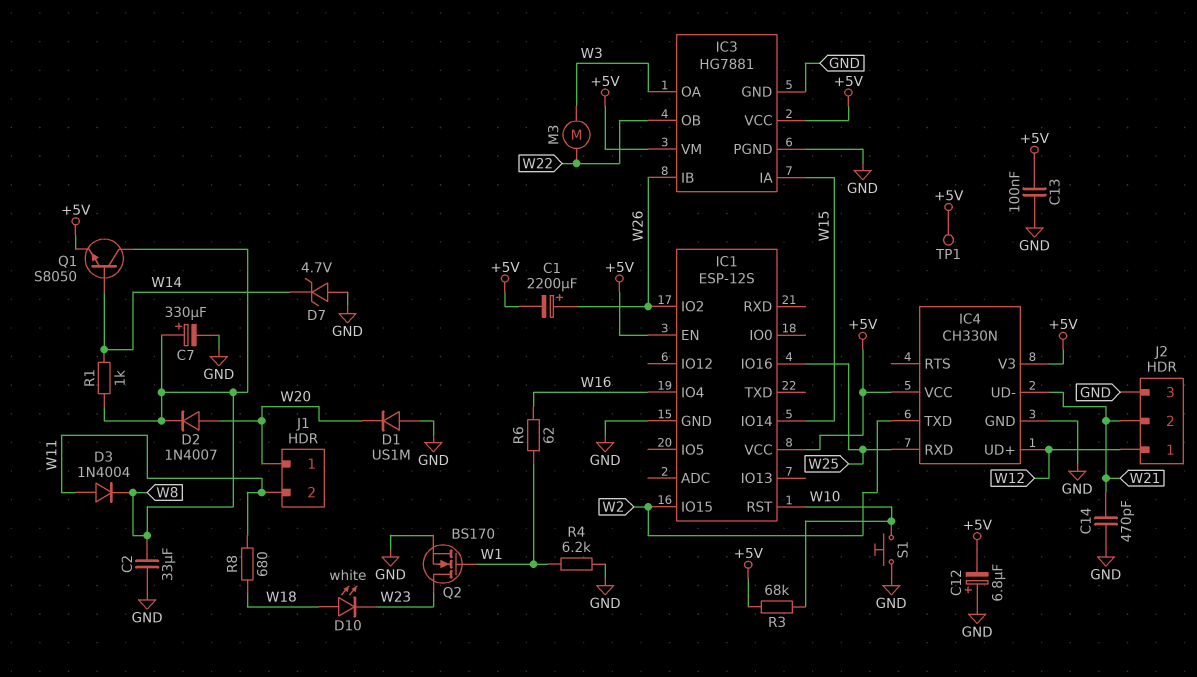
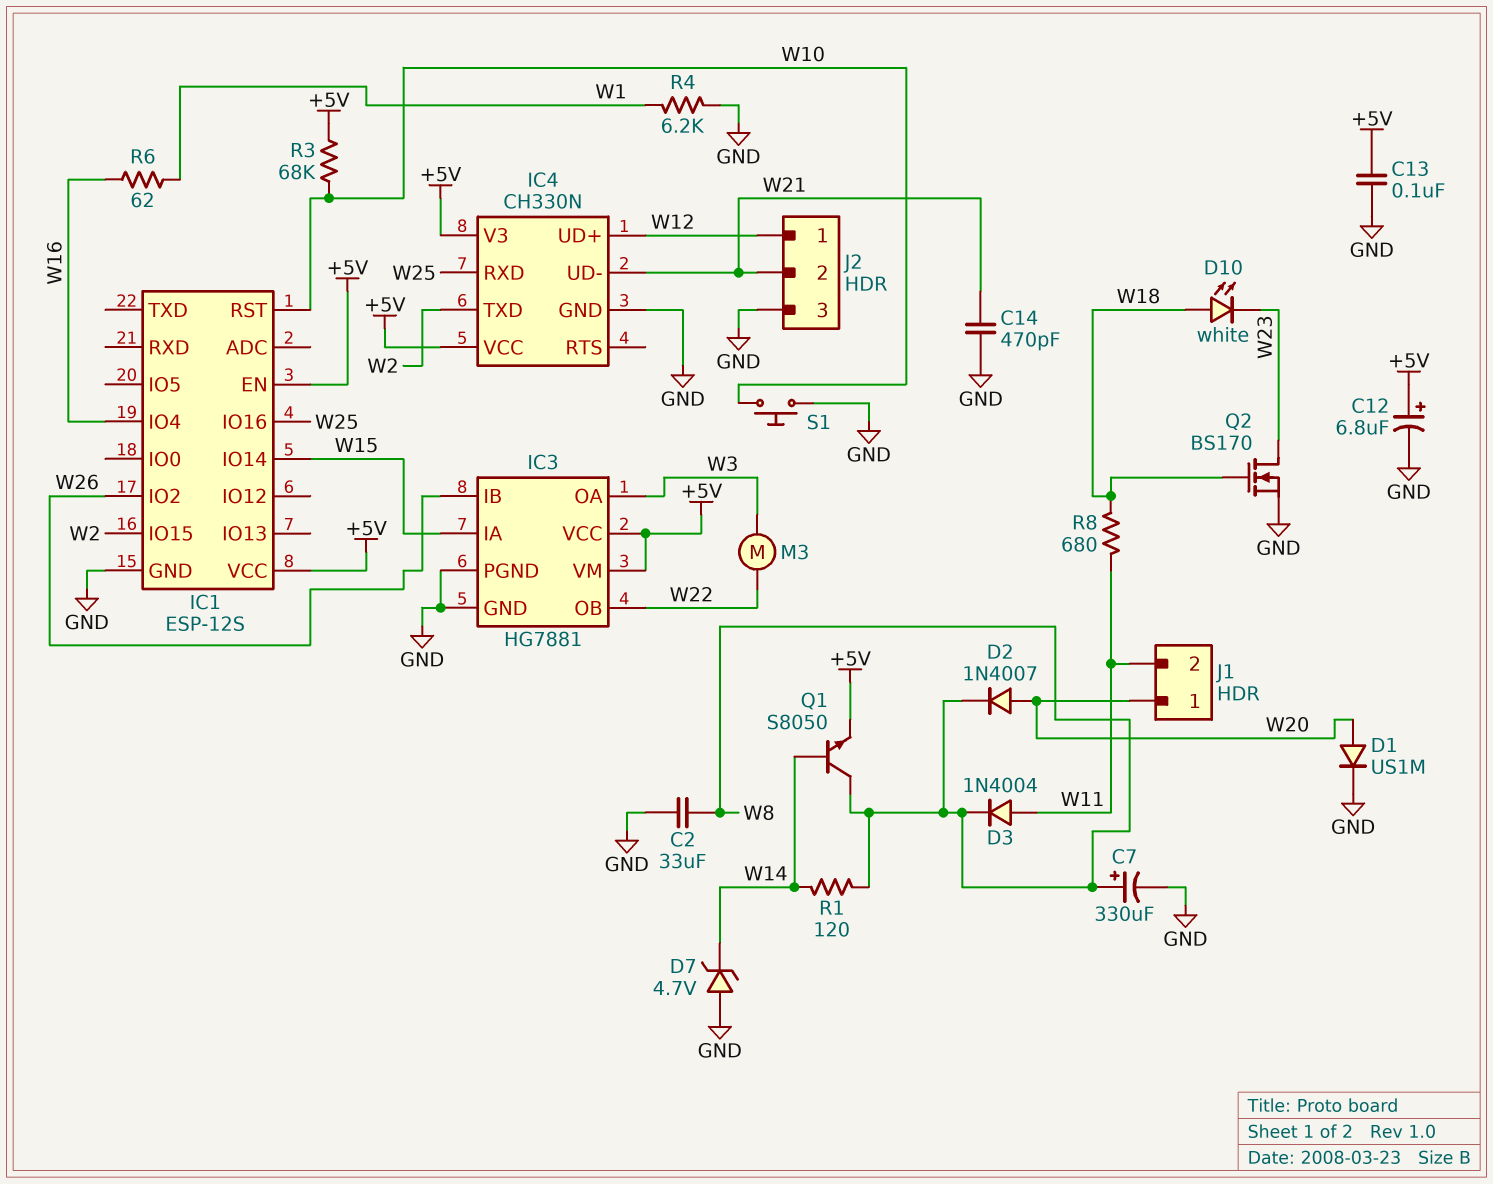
C1: 2200uF (plus W26, minus +5V) -> none
C12: 6.8uF (plus GND, minus +5V) -> 6.8uF (plus +5V, minus GND)
D1: diode US1M (A GND, K W20) -> diode US1M (A W20, K GND)
Q2: NMOS BS170 (G W1, D W23, S GND) -> NMOS BS170 (G W18, D W23, S GND)
R1: 1k (W8, W14) -> 120 (W8, W14)
TP1: test point (+5V) -> none

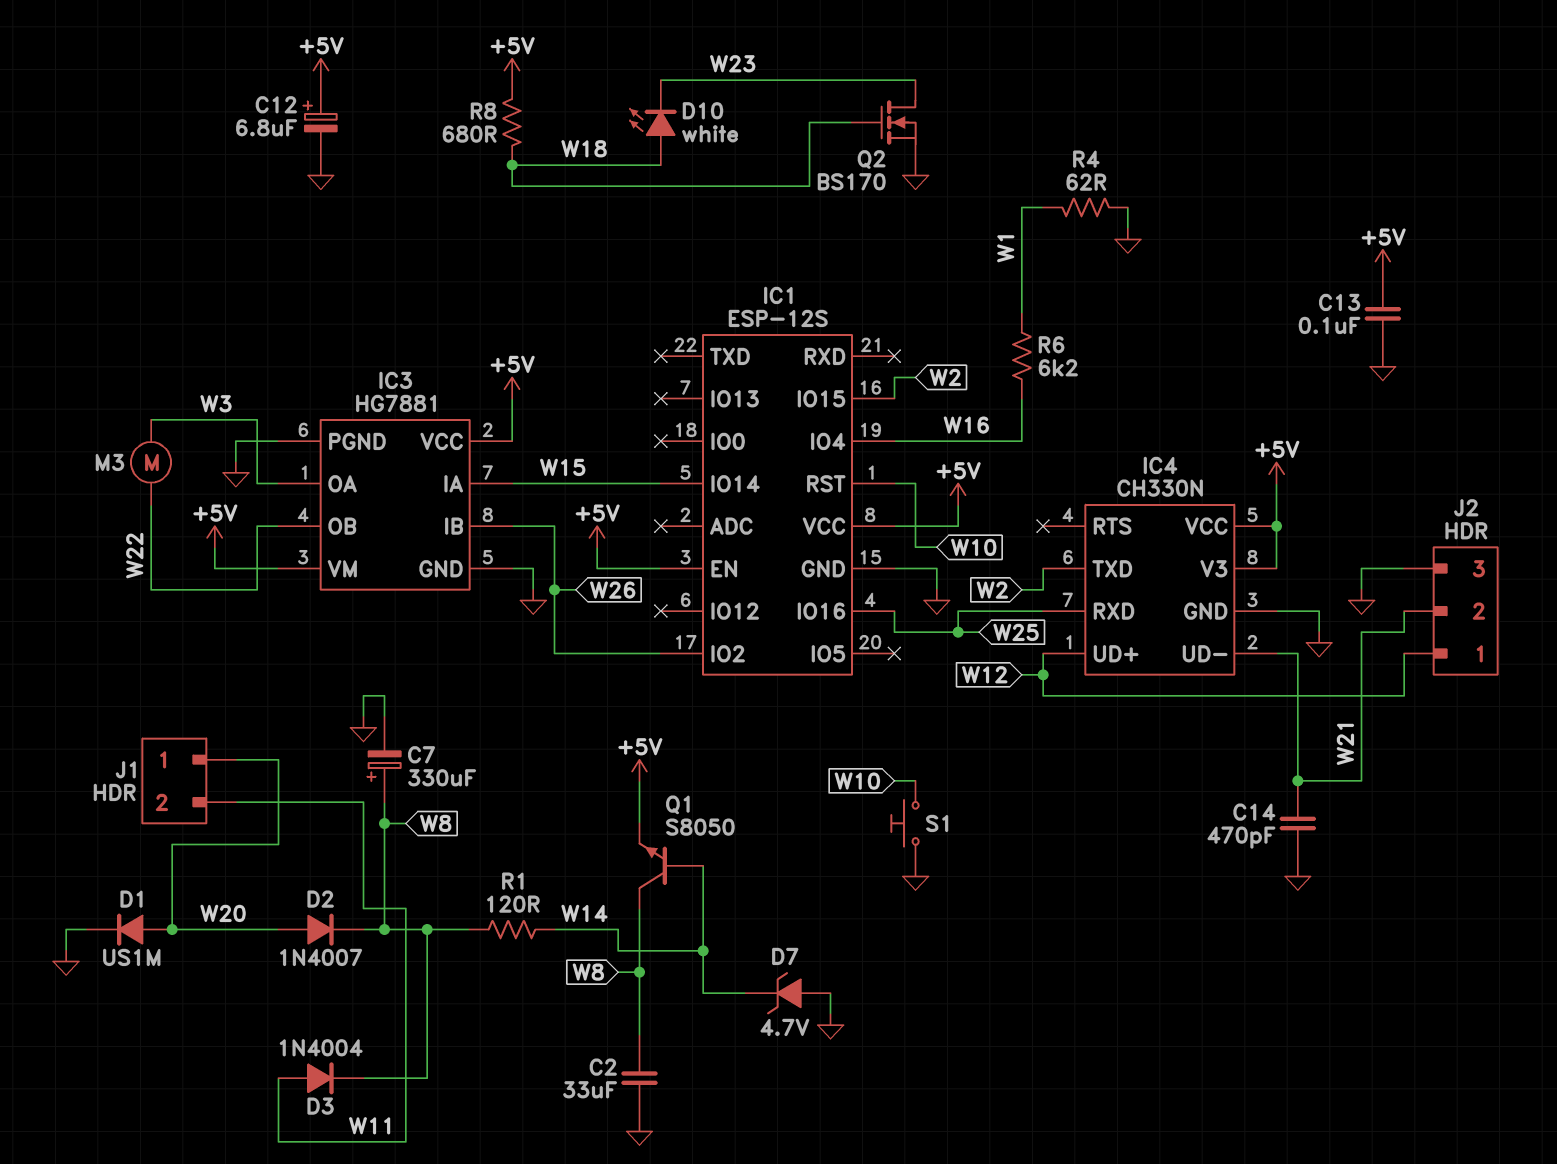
R3: 68k (+5V, W10) -> none
R4: 6.2k (GND, W1) -> 62 (GND, W1)
R6: 62 (W1, W16) -> 6.2k (W1, W16)
R8: 680 (W11, W18) -> 680 (+5V, W18)

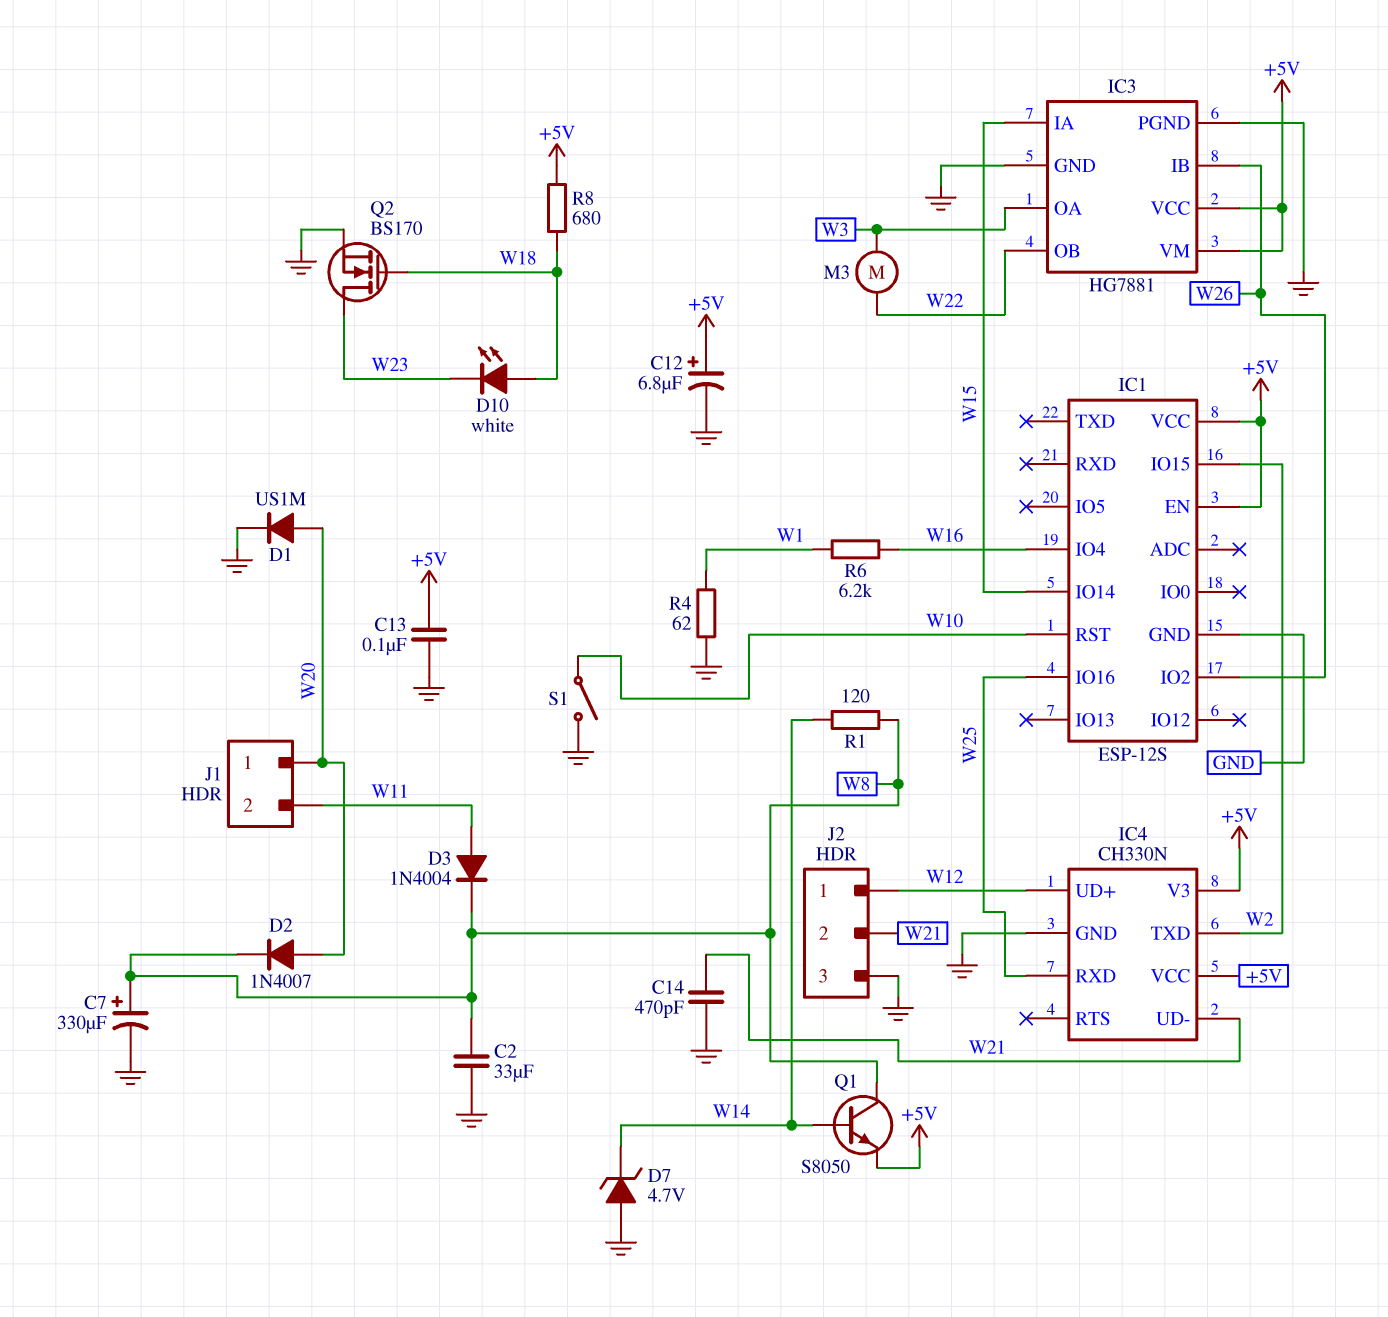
S1: button (GND, W10) -> switch (GND, W10)

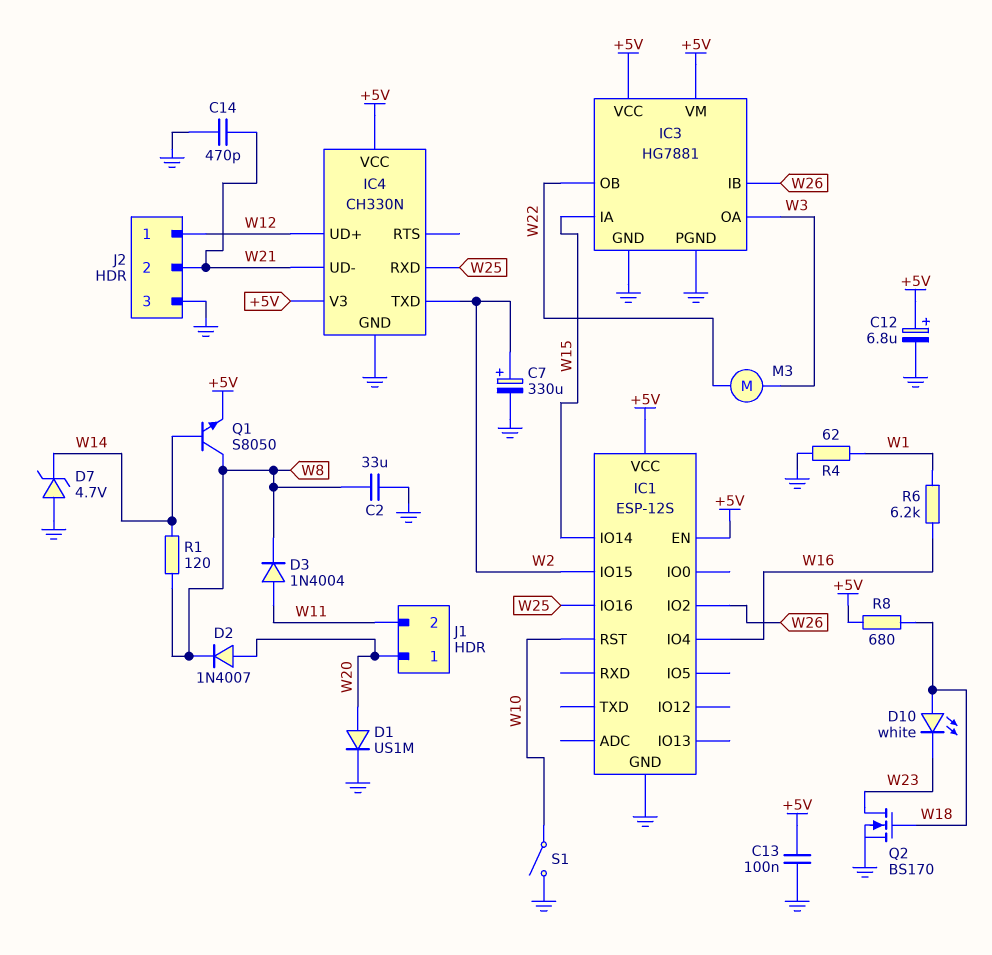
C7: 330uF (plus W8, minus GND) -> 330uF (plus W2, minus GND)

